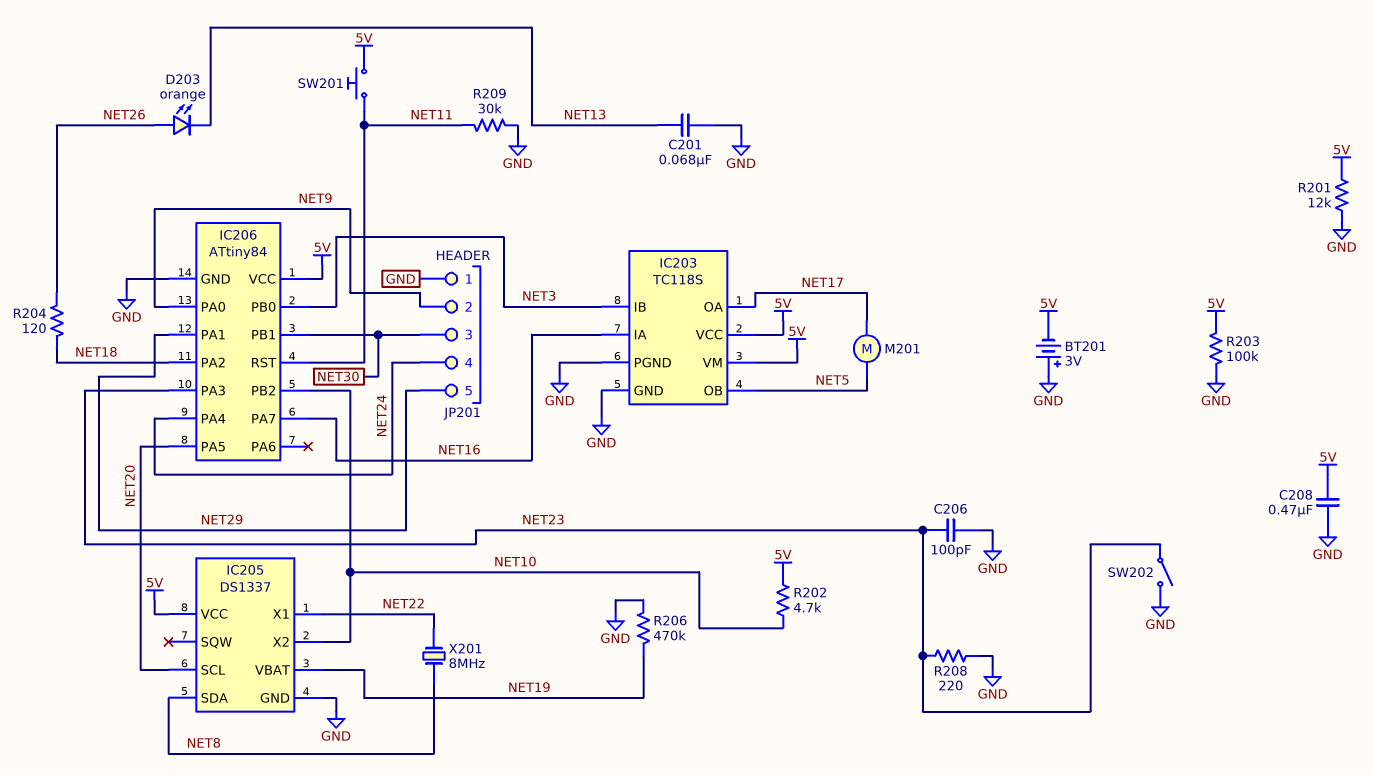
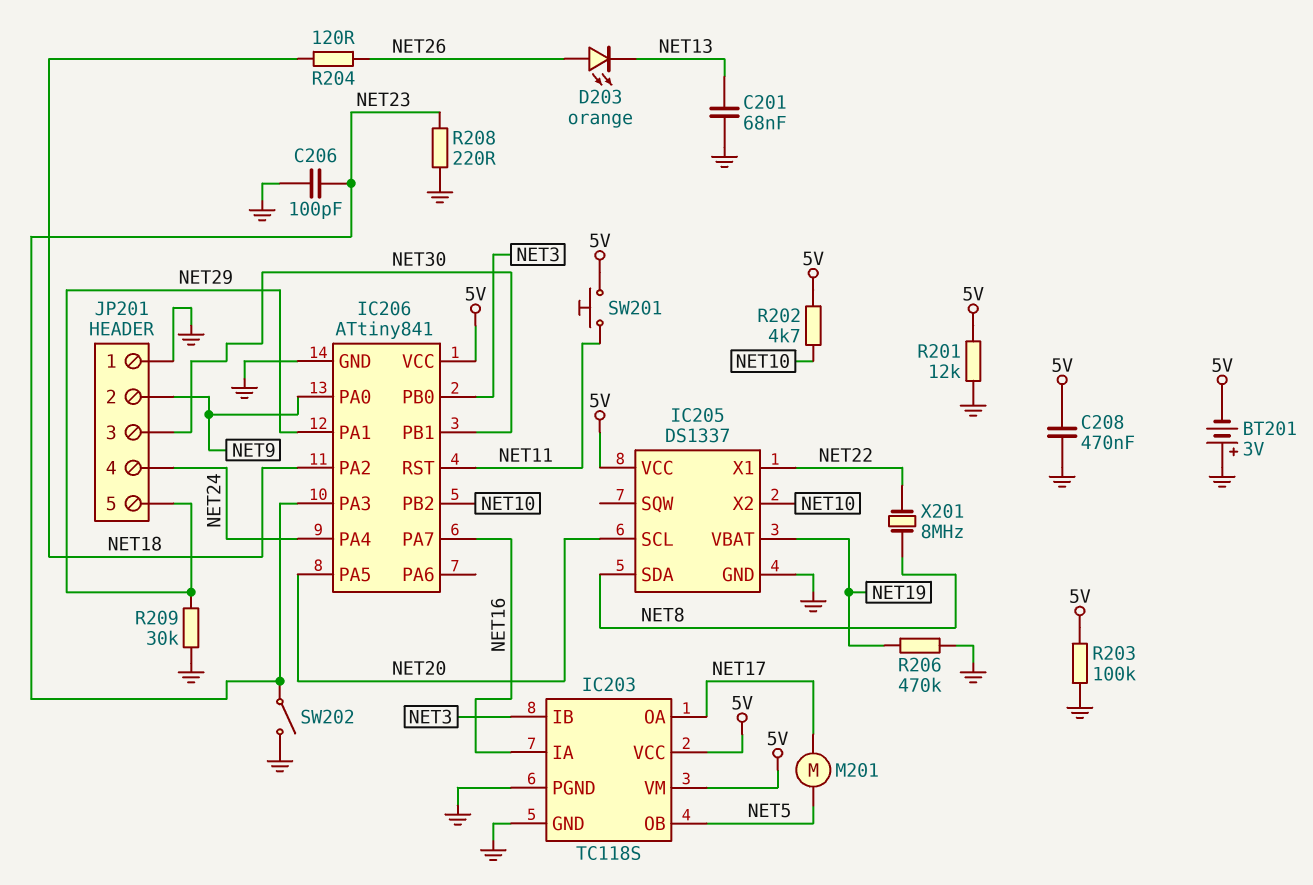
IC206: ATtiny84 -> ATtiny841
R209: 30k (GND, NET11) -> 30k (GND, NET29)

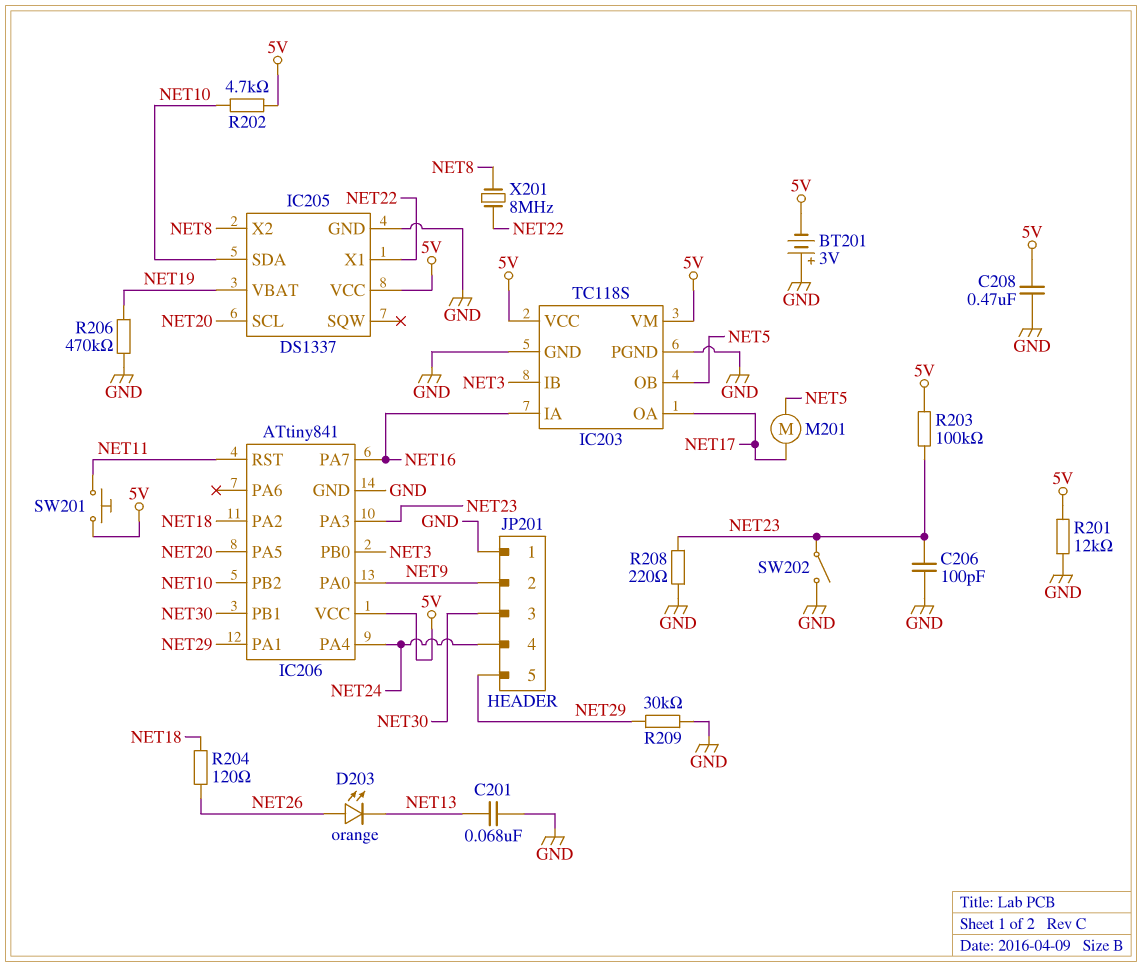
IC205 pin SDA: NET8 -> NET10
IC205 pin X2: NET10 -> NET8
R203: 100k (5V, GND) -> 100k (5V, NET23)

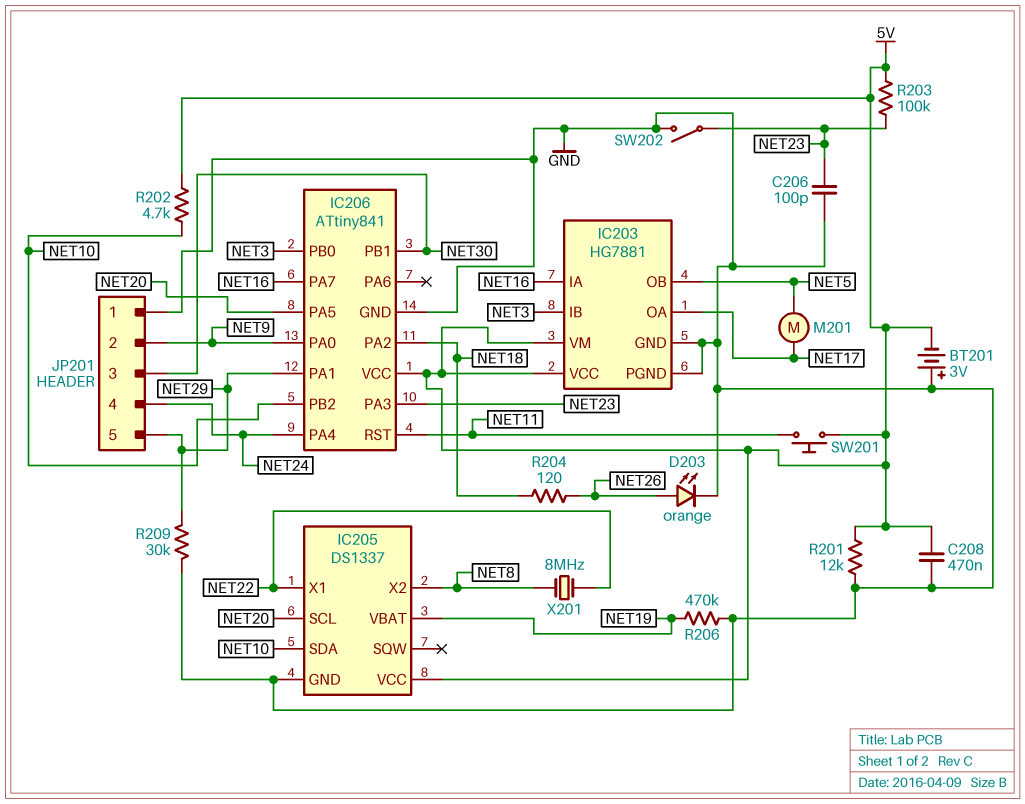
C201: 68nF (GND, NET13) -> none
D203: LED orange (A NET26, K NET13) -> LED orange (A NET26, K GND)
IC203: TC118S -> HG7881
R208: 220 (GND, NET23) -> none

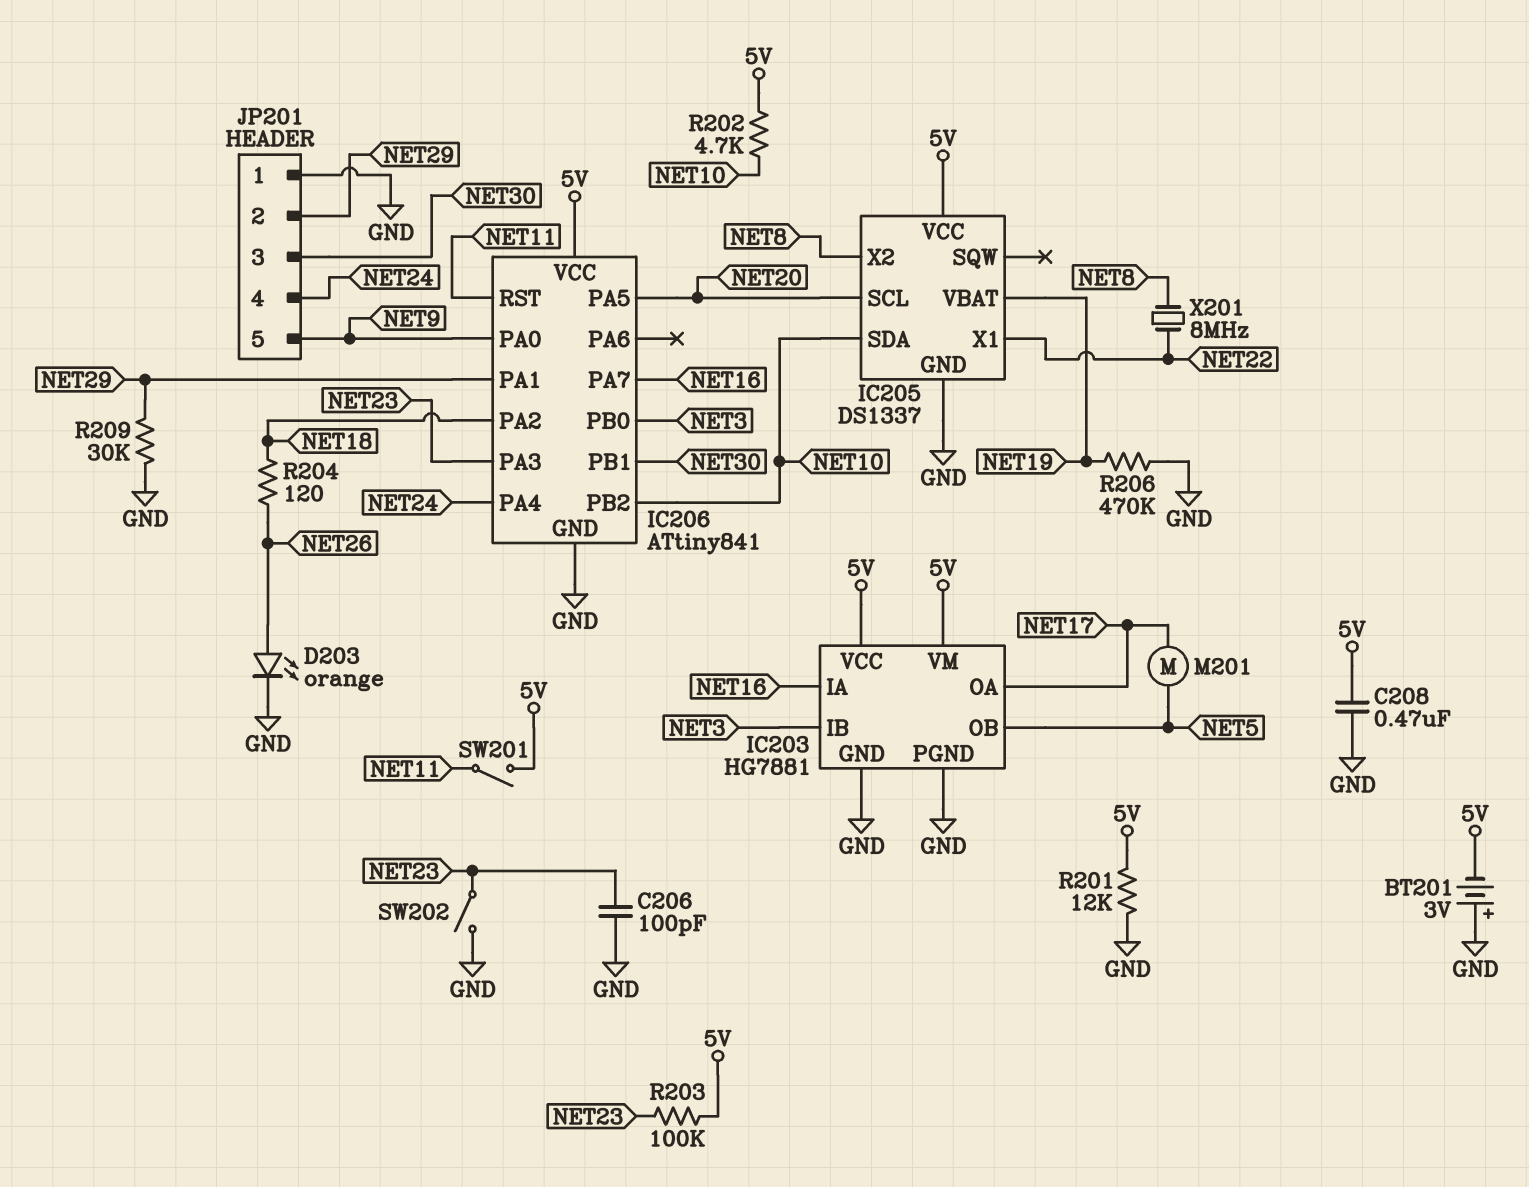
JP201 pin 2: NET9 -> NET29
JP201 pin 5: NET29 -> NET9
SW201: button (5V, NET11) -> switch (5V, NET11)

